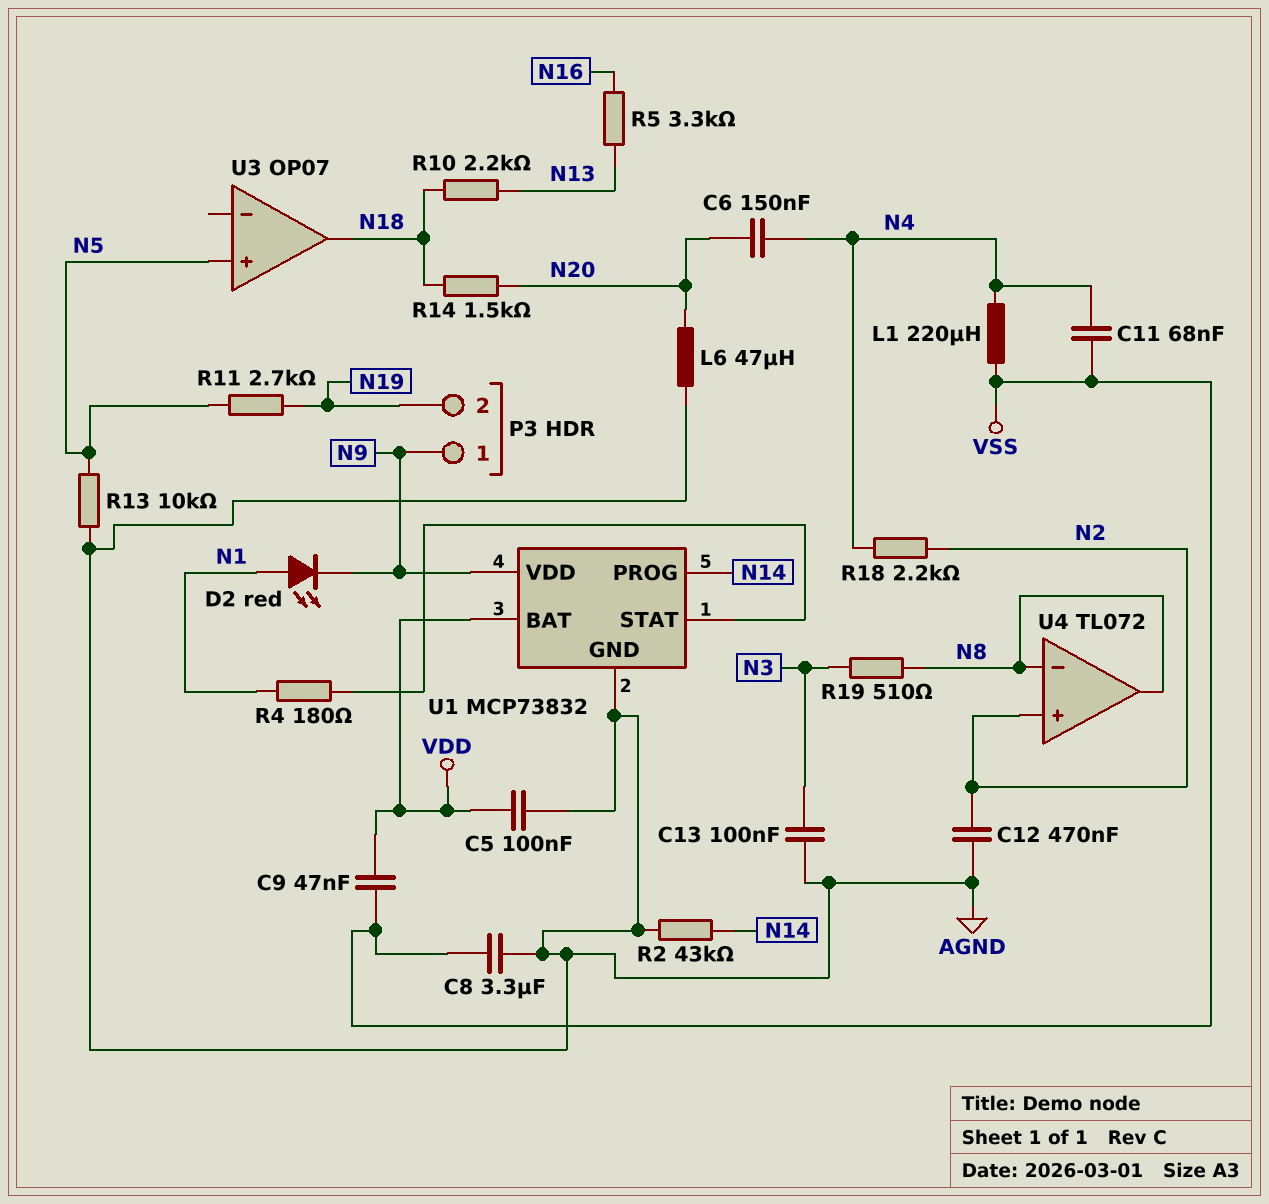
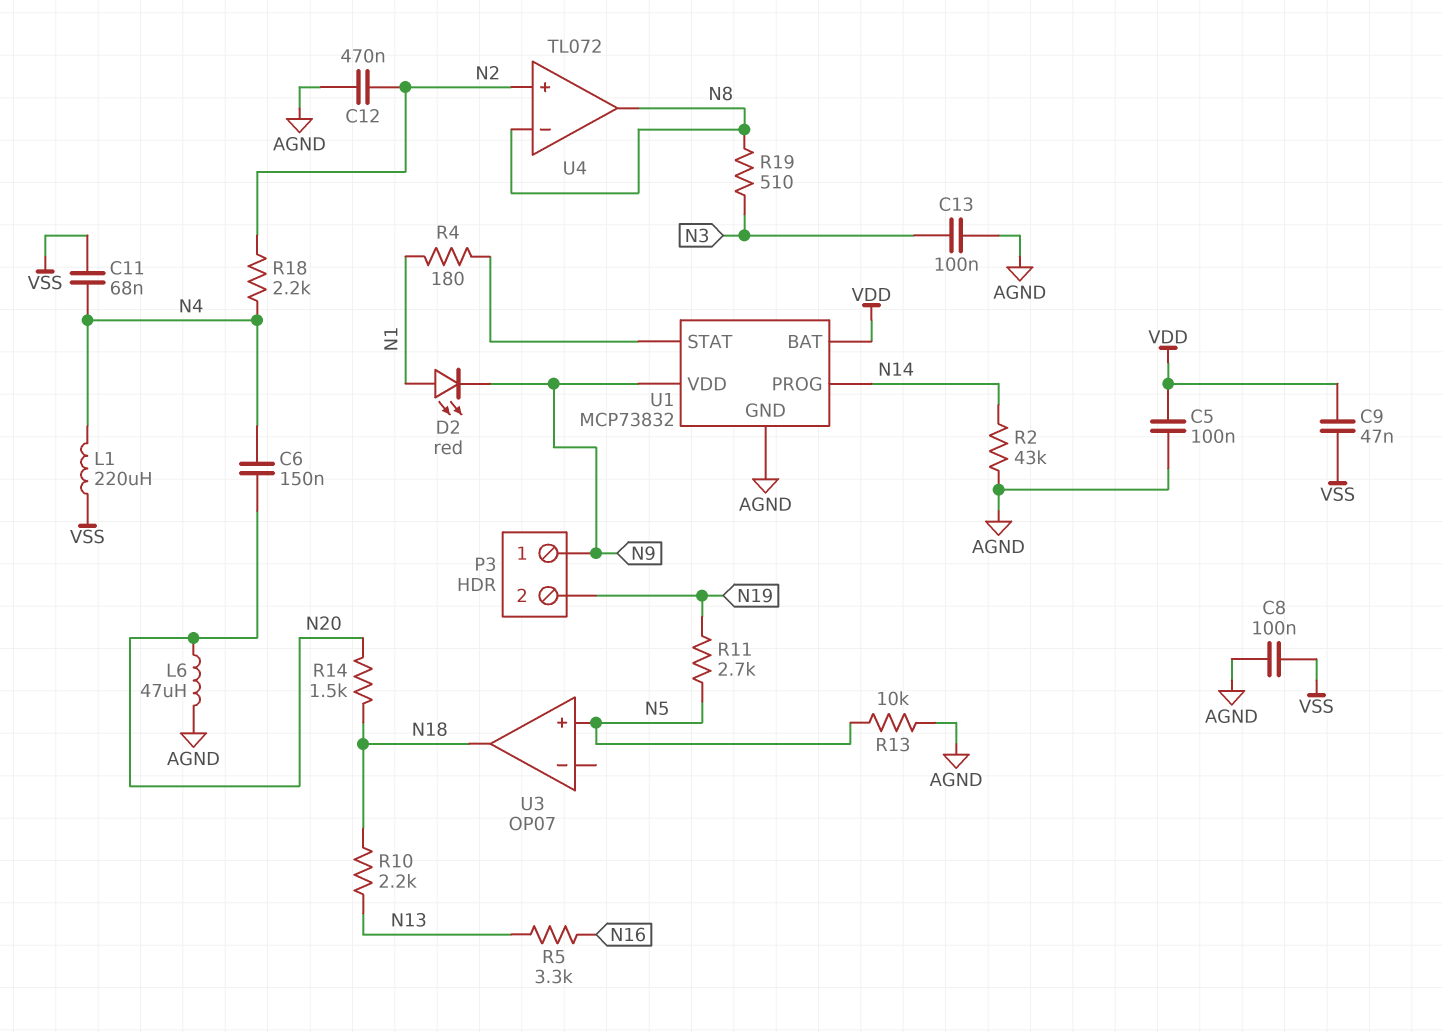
C8: 3.3uF (AGND, VSS) -> 100nF (AGND, VSS)

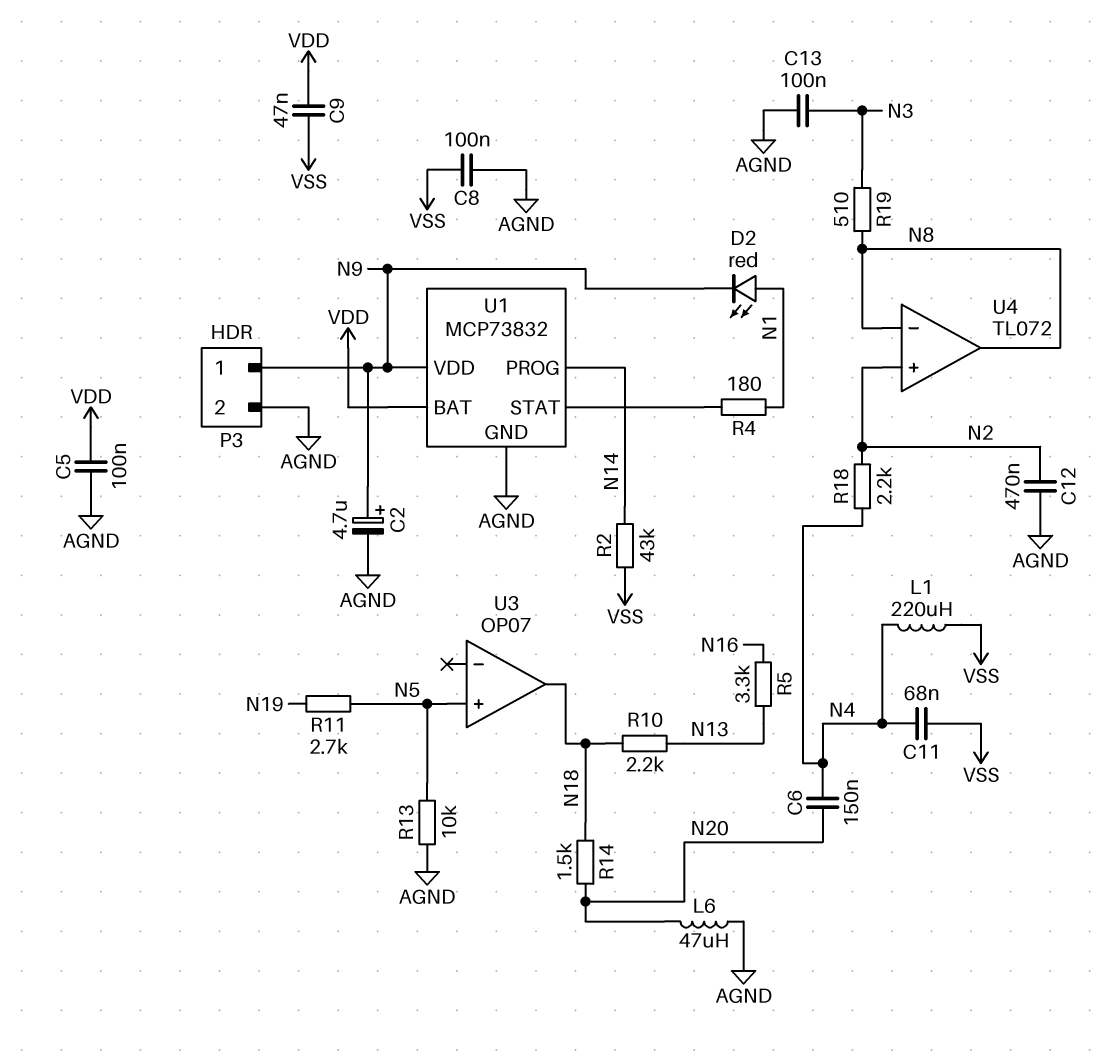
C2: none -> 4.7uF (plus N9, minus AGND)
P3 pin 2: N19 -> AGND
R2: 43k (AGND, N14) -> 43k (N14, VSS)

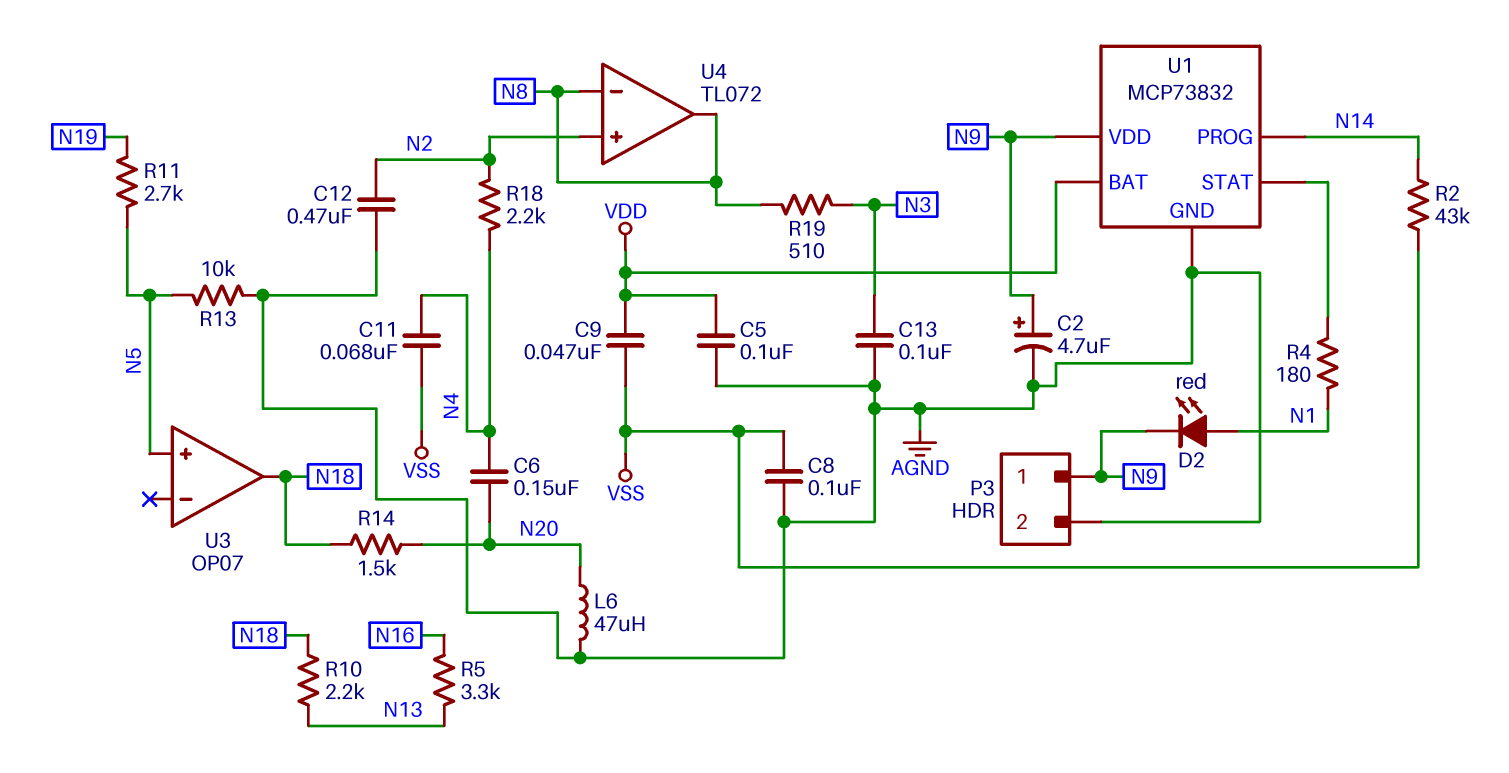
L1: 220uH (N4, VSS) -> none

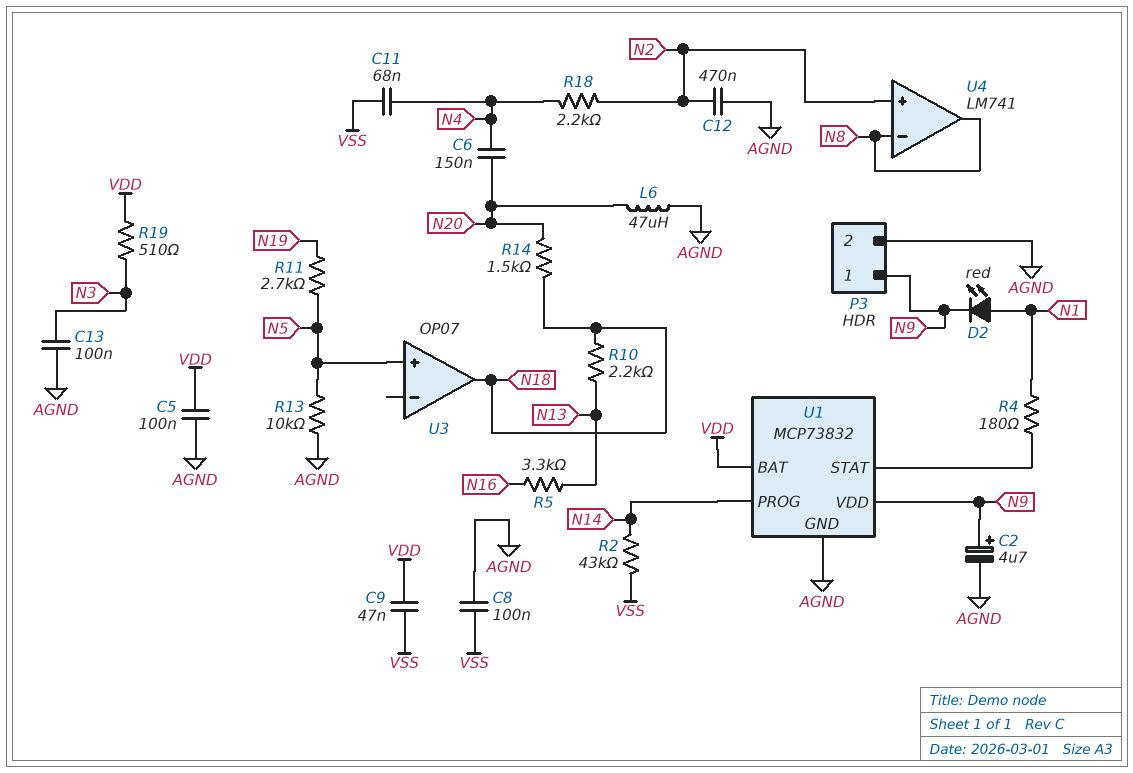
R19: 510 (N3, N8) -> 510 (N3, VDD)
U4: TL072 -> LM741

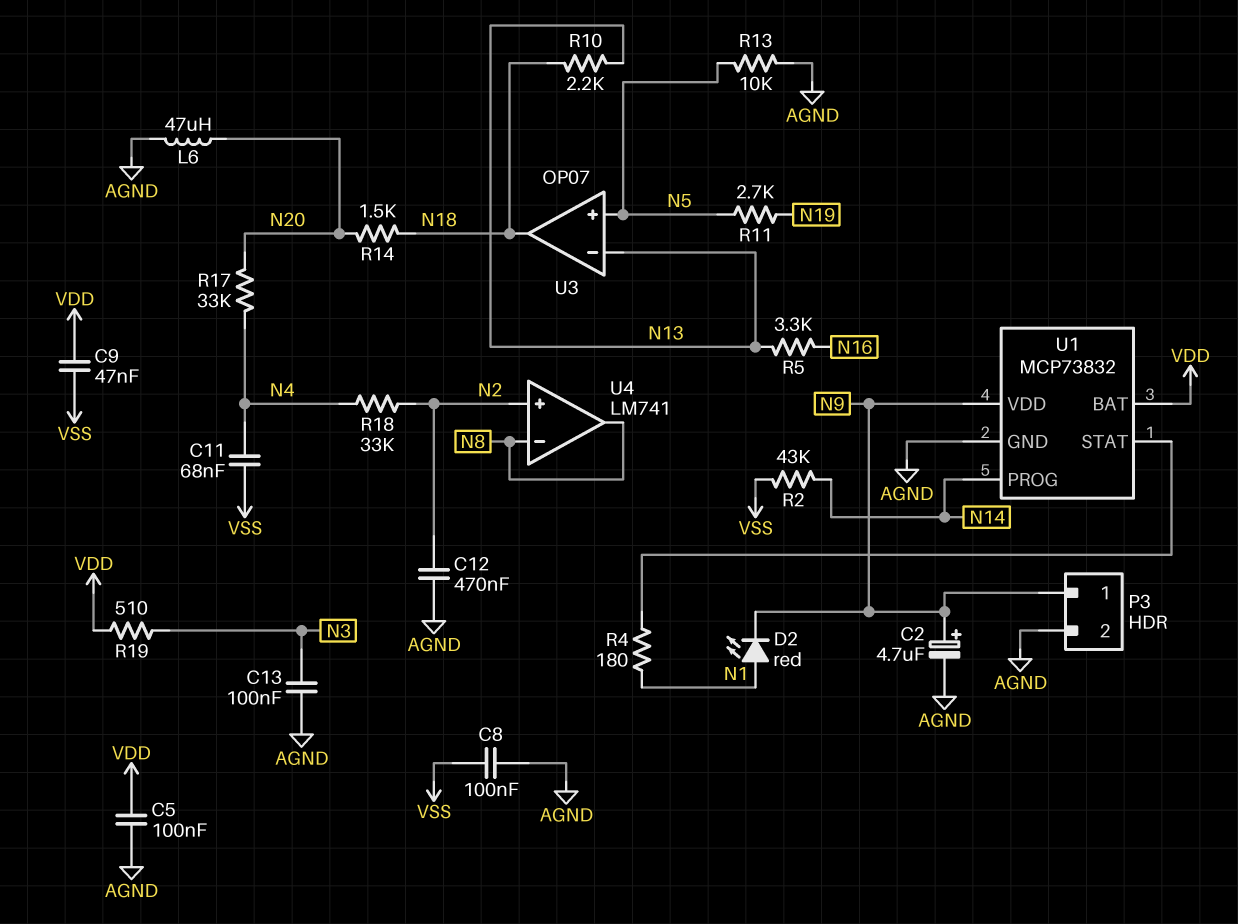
C6: 150nF (N4, N20) -> none
R17: none -> 33k (N4, N20)
R18: 2.2k (N2, N4) -> 33k (N2, N4)
U3 pin in-: none -> N13

